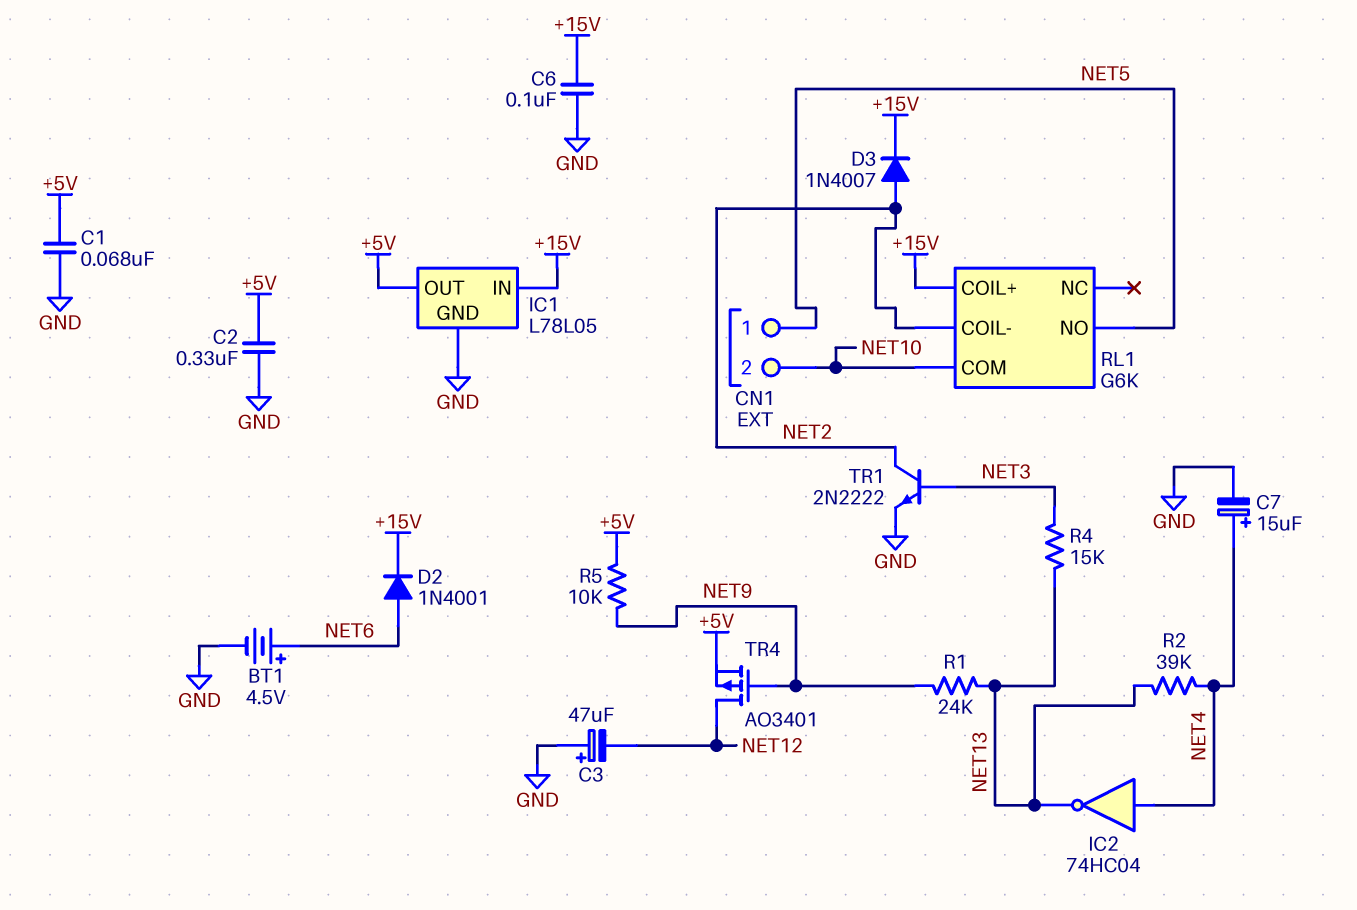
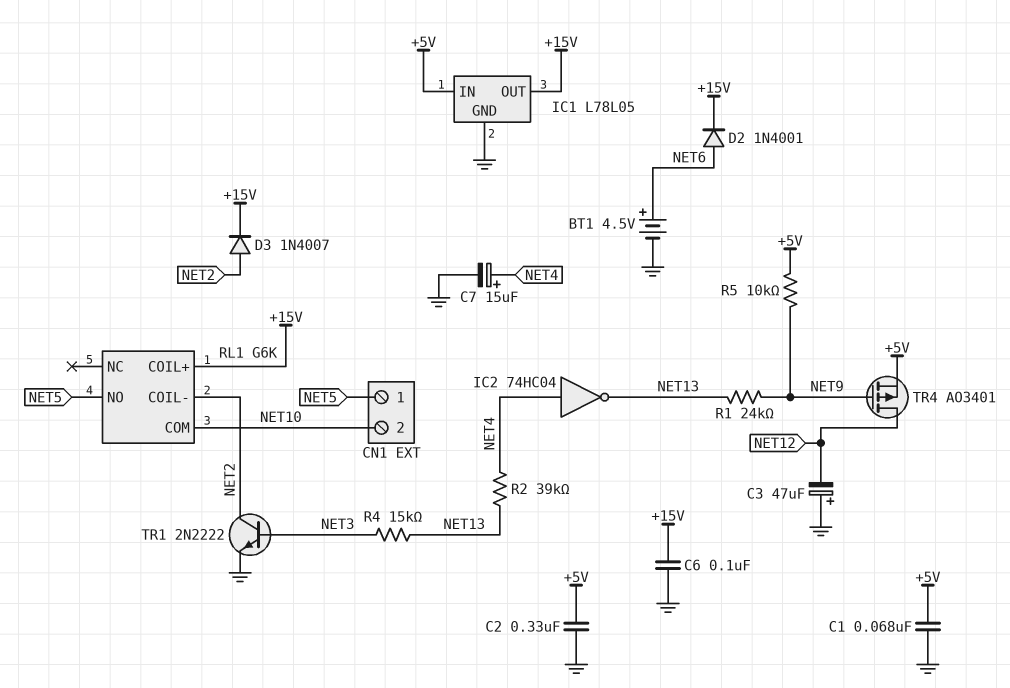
IC1 pin IN: +15V -> +5V
IC1 pin OUT: +5V -> +15V

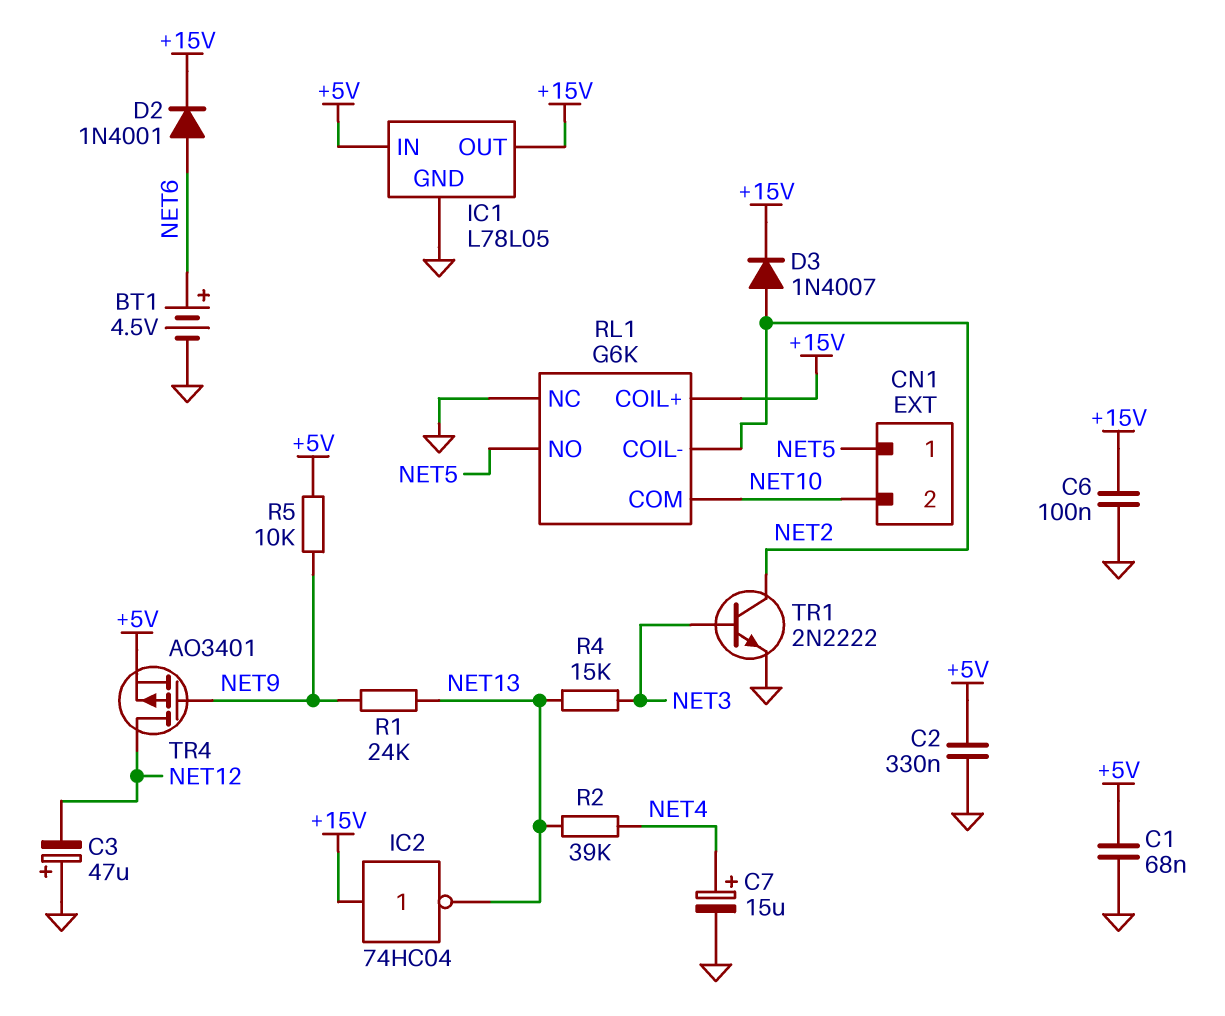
IC2: NOT 74HC04 (in NET4, out NET13) -> NOT 74HC04 (in +15V, out NET13)
RL1 pin NC: none -> GND

